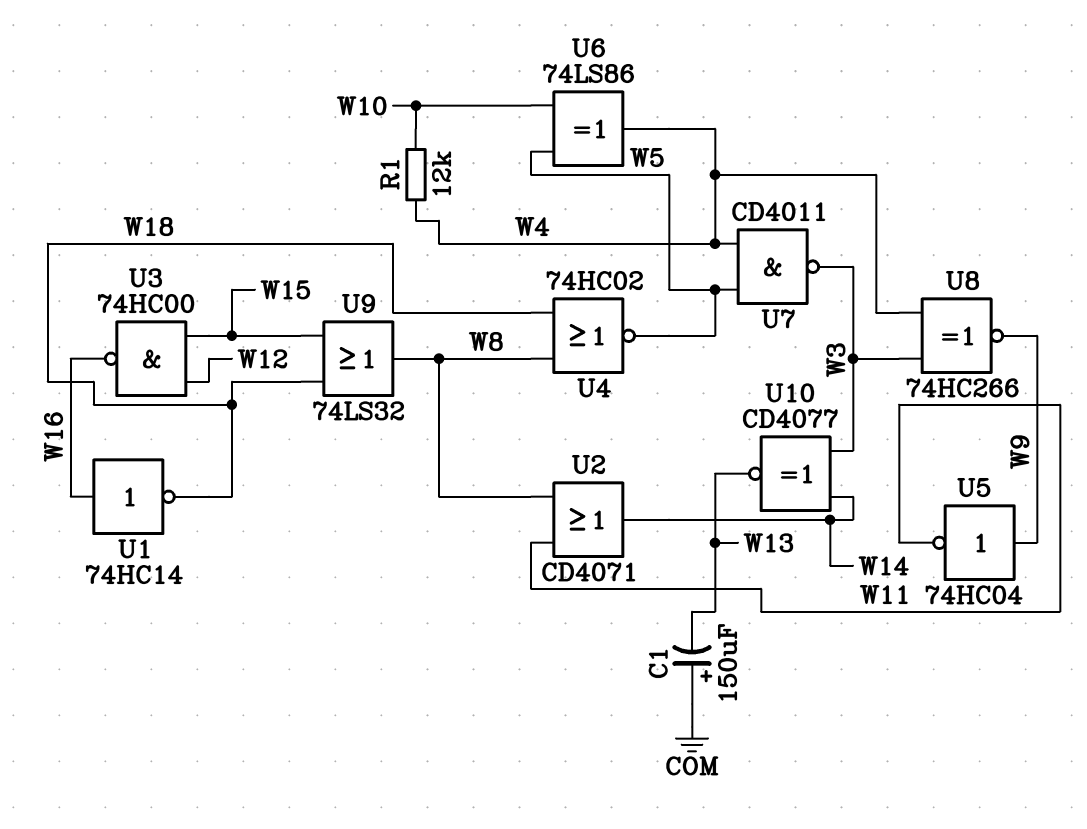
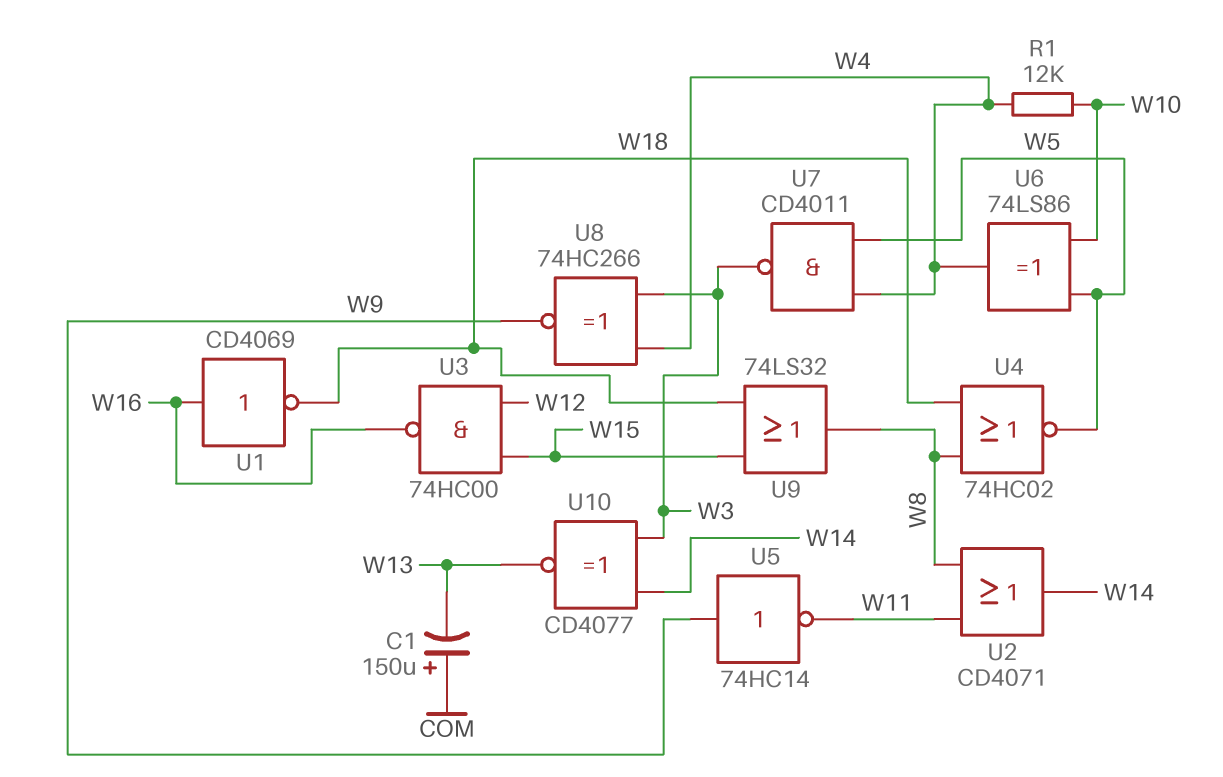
U1: NOT 74HC14 (in W16, out W18) -> NOT CD4069 (in W16, out W18)
U5: NOT 74HC04 (in W9, out W11) -> NOT 74HC14 (in W9, out W11)

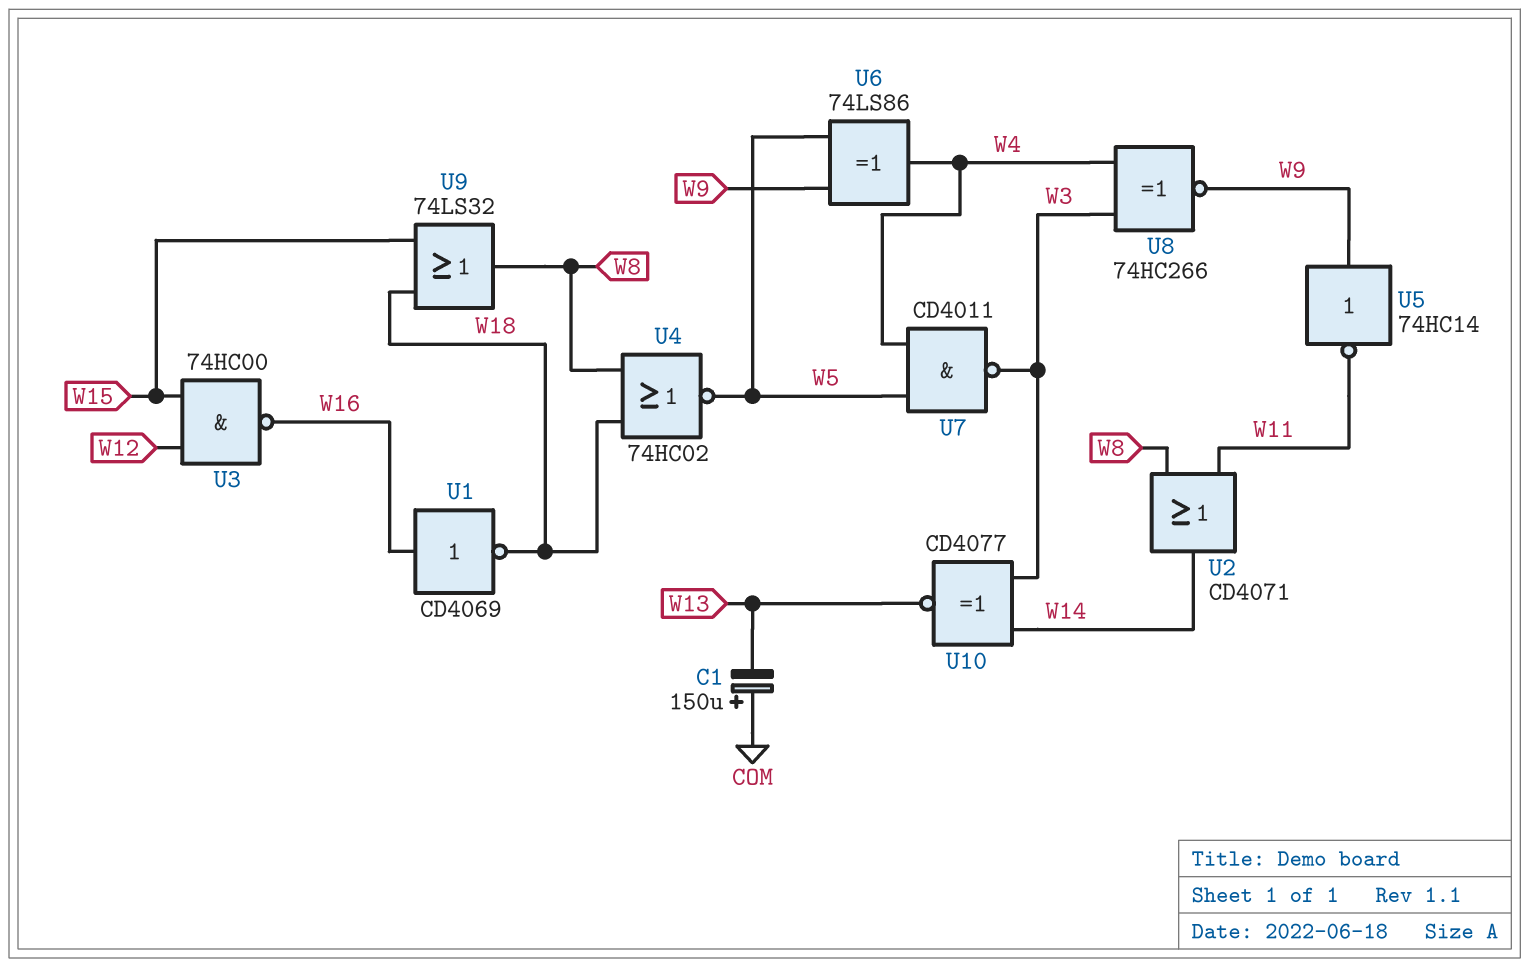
R1: 12k (W4, W10) -> none
U6: XOR 74LS86 (in W5, in W10, out W4) -> XOR 74LS86 (in W5, in W9, out W4)

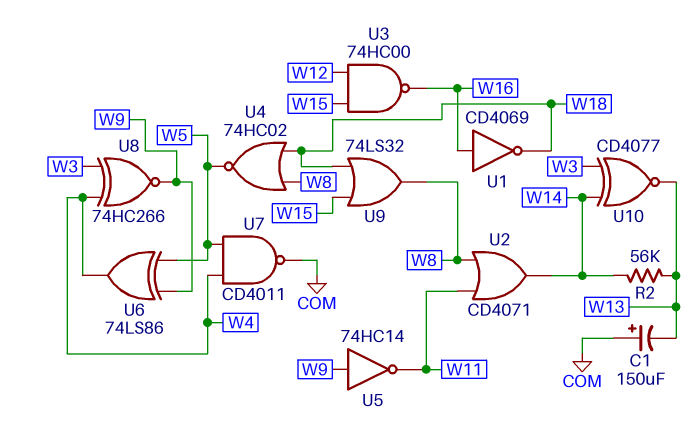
R2: none -> 56k (W13, W14)
U7: NAND CD4011 (in W4, in W5, out W3) -> NAND CD4011 (in W4, in W5, out COM)

